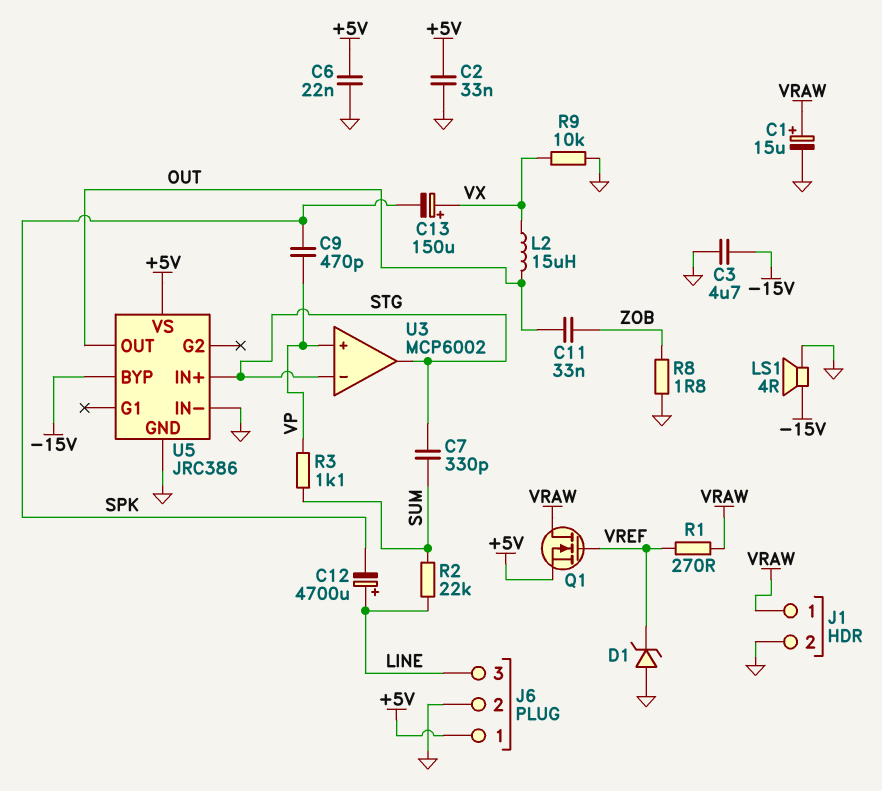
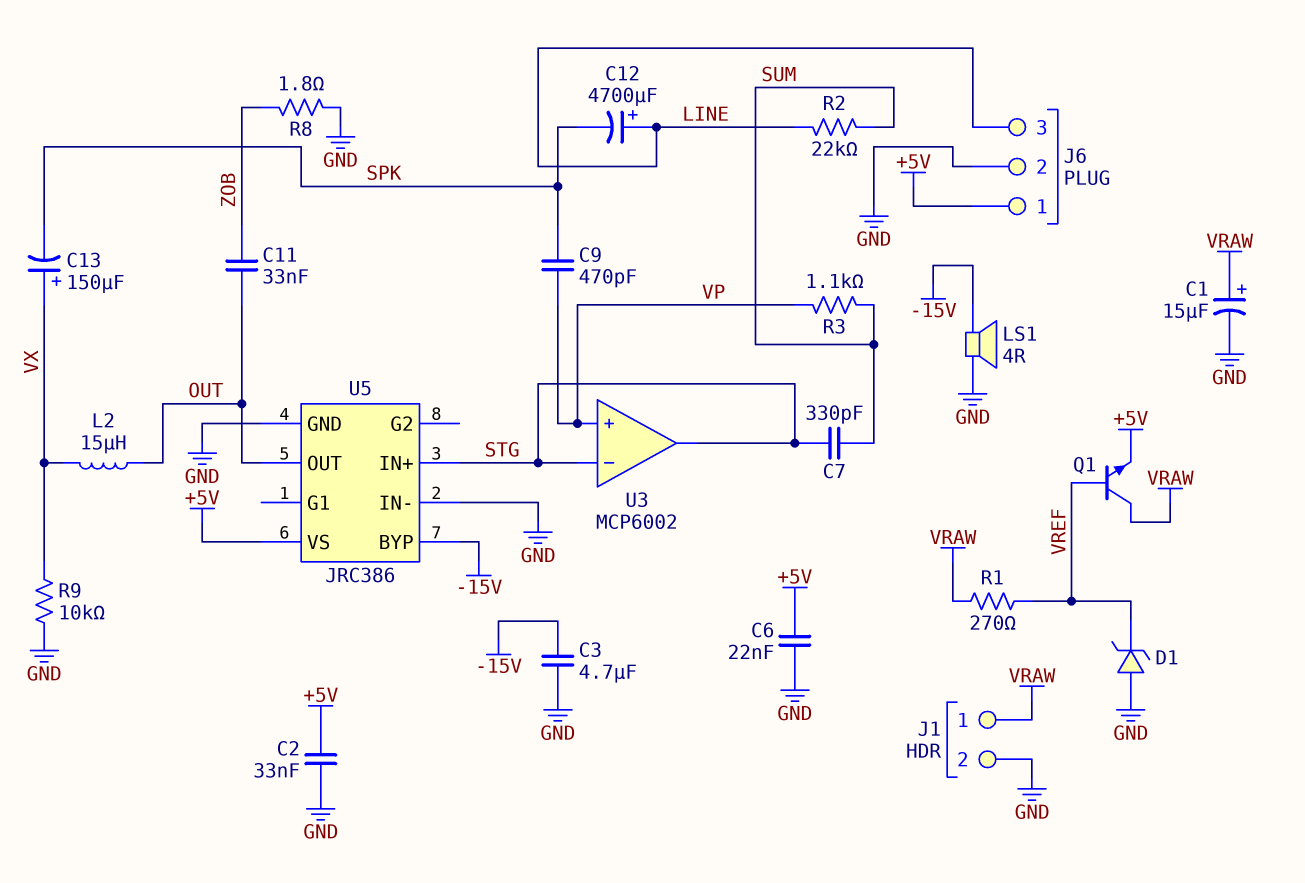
Q1: NMOS (G VREF, D VRAW, S +5V) -> NPN (B VREF, C VRAW, E +5V)

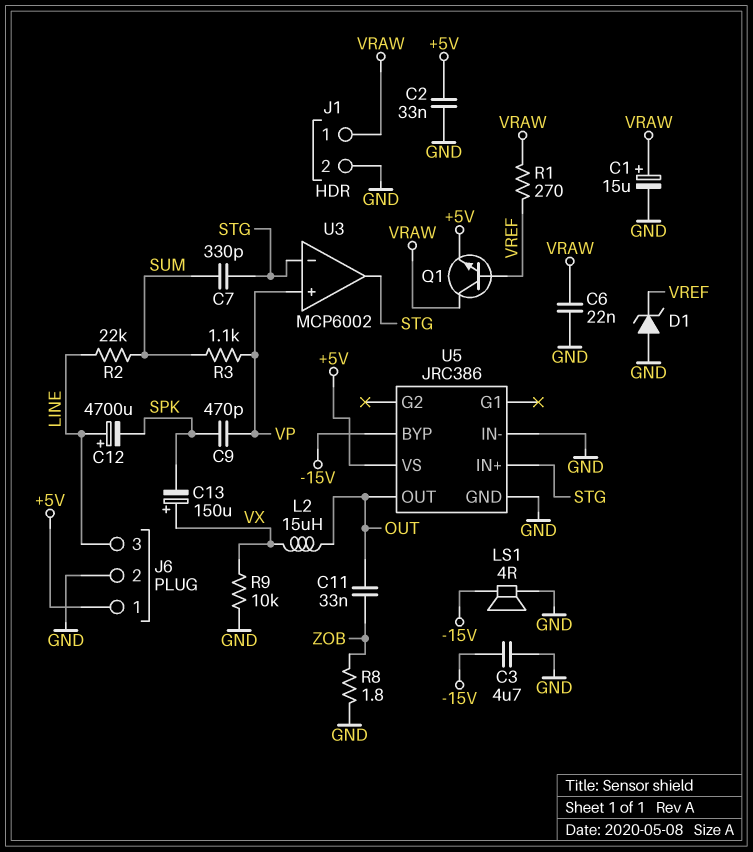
C6: 22nF (+5V, GND) -> 22nF (GND, VRAW)

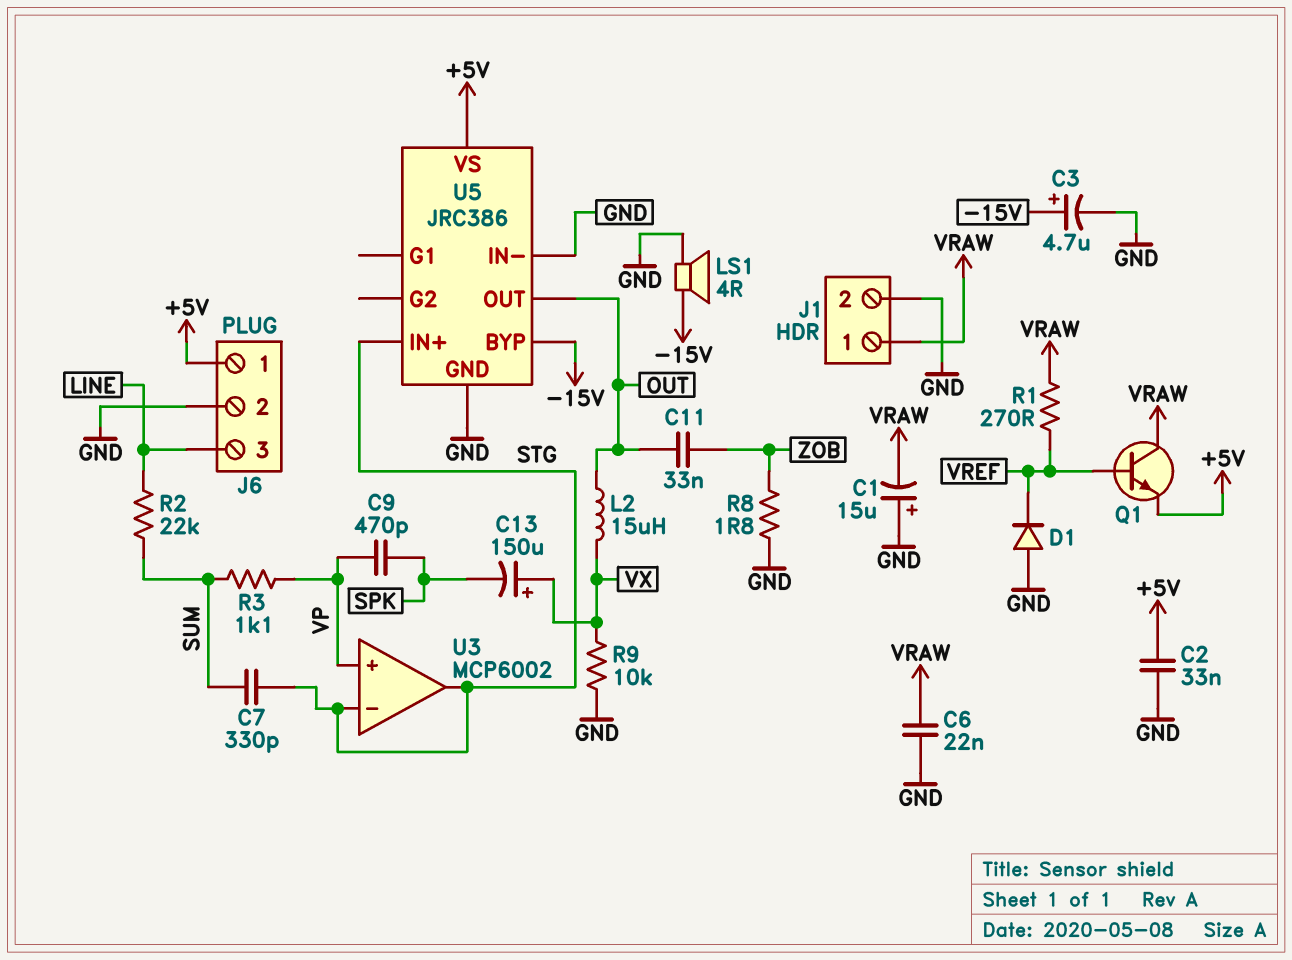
C1: 15uF (plus VRAW, minus GND) -> 15uF (plus GND, minus VRAW)
C3: 4.7uF (-15V, GND) -> 4.7uF (plus -15V, minus GND)
C12: 4700uF (plus LINE, minus SPK) -> none
D1: zener (A GND, K VREF) -> diode (A GND, K VREF)

